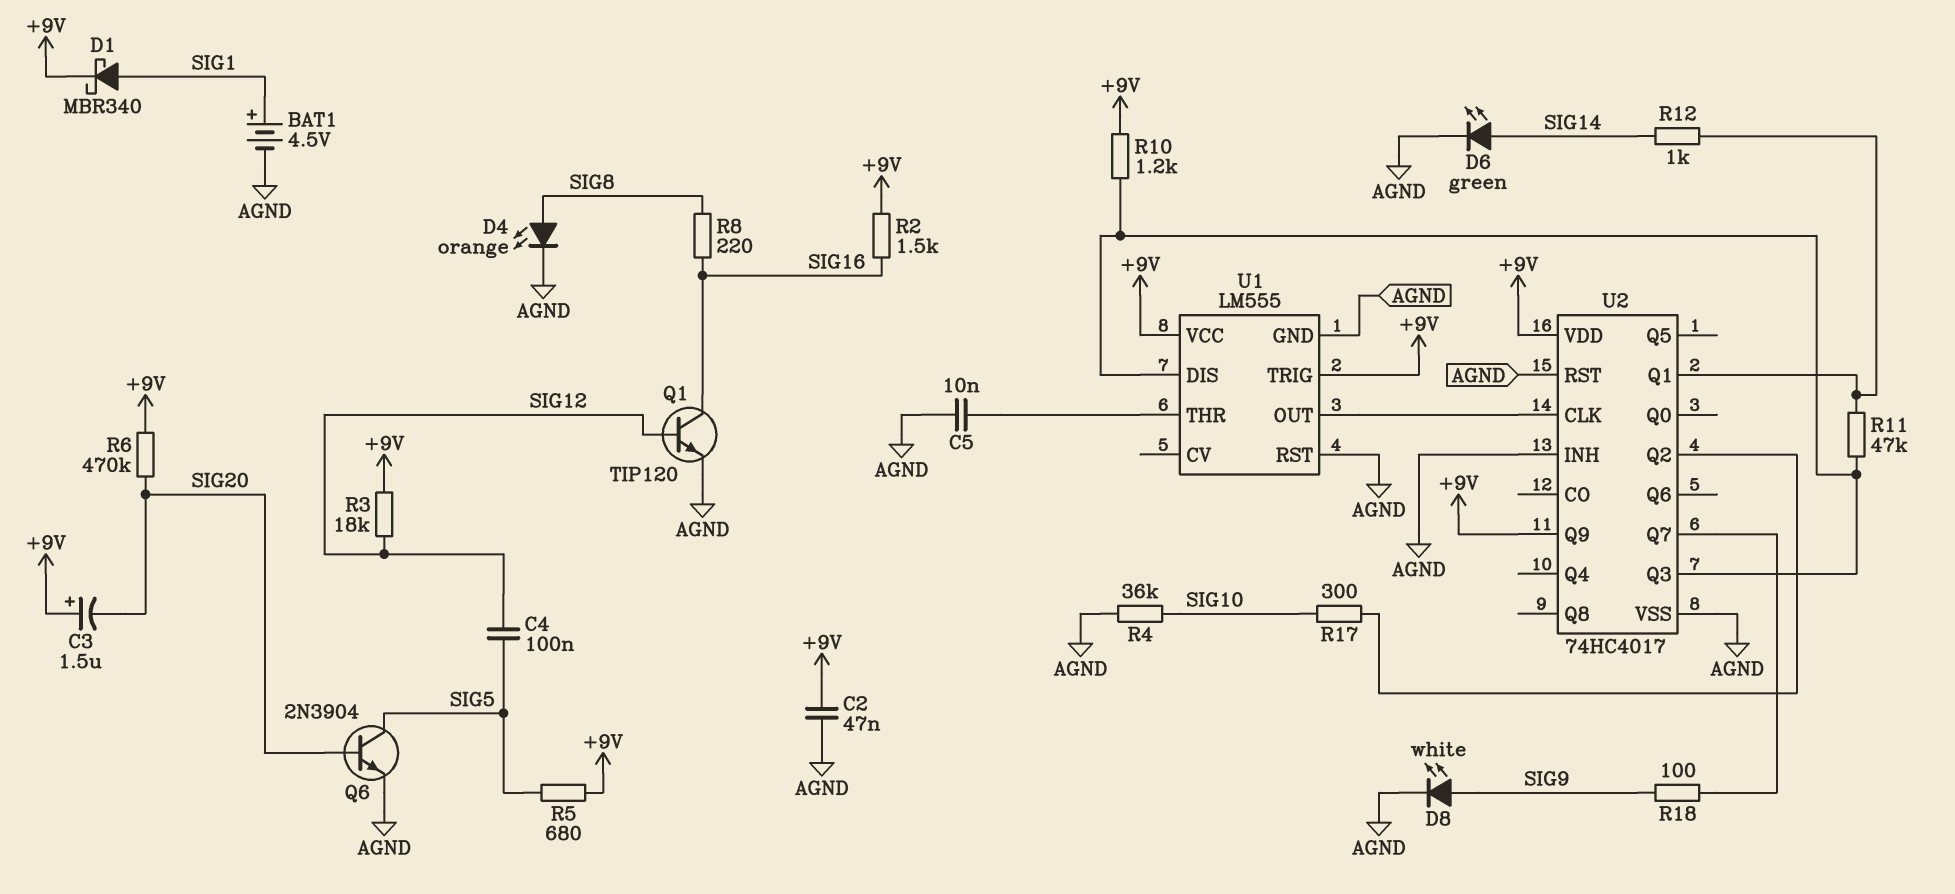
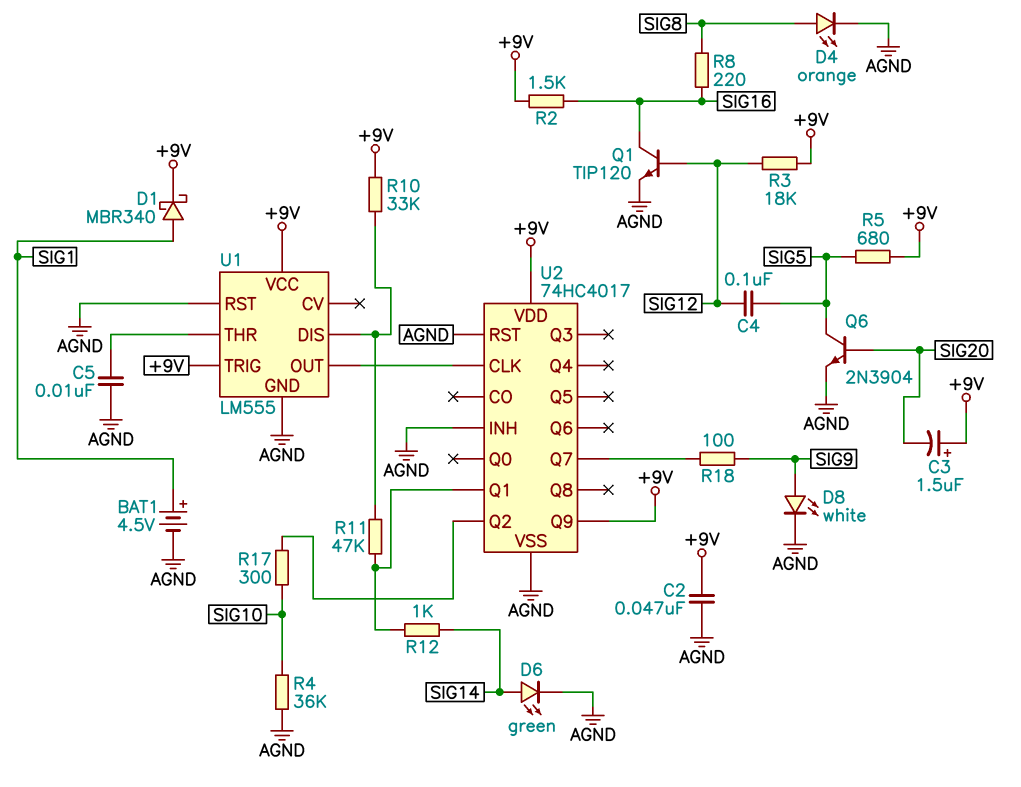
R6: 470k (+9V, SIG20) -> none
R10: 1.2k (+9V, U1/DIS) -> 33k (+9V, U1/DIS)
U2 pin Q3: U1/DIS -> none

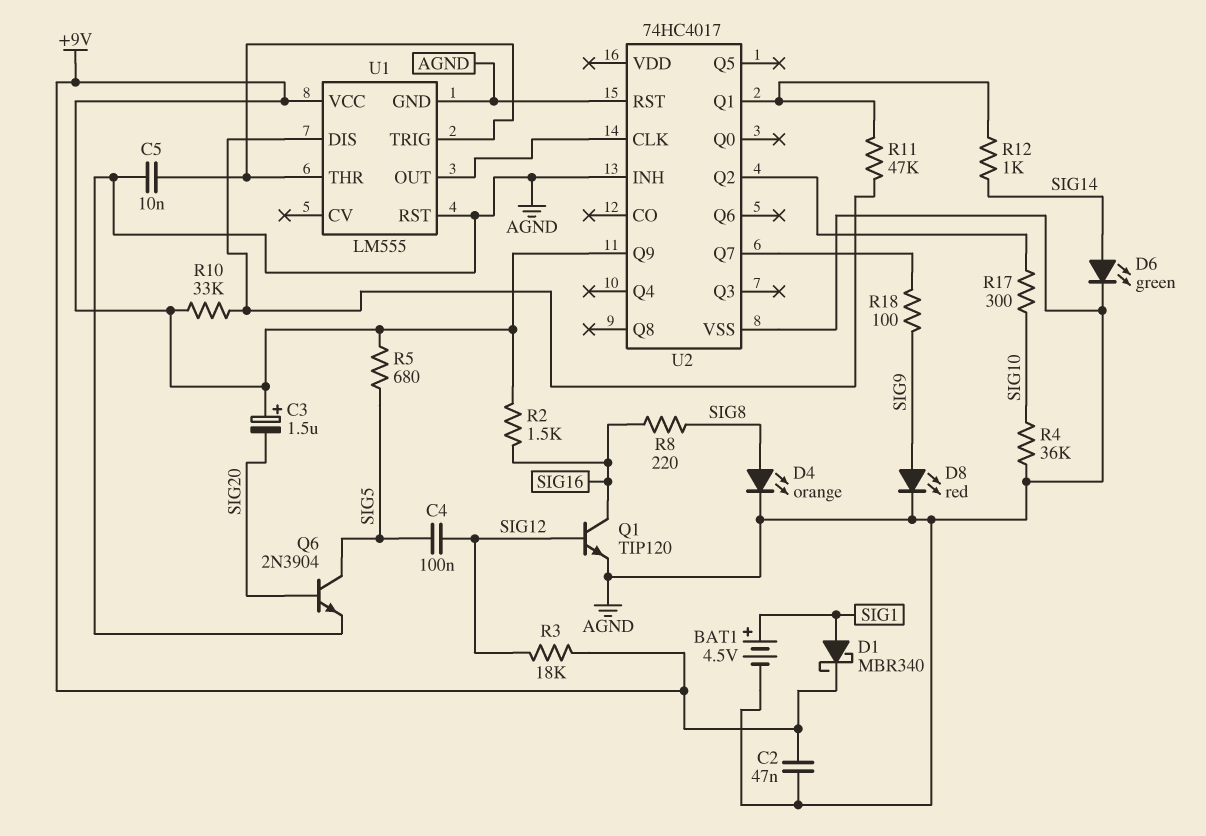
D8: LED white (A SIG9, K AGND) -> LED red (A SIG9, K AGND)
U1 pin TRIG: +9V -> U1/THR
U2 pin VDD: +9V -> none

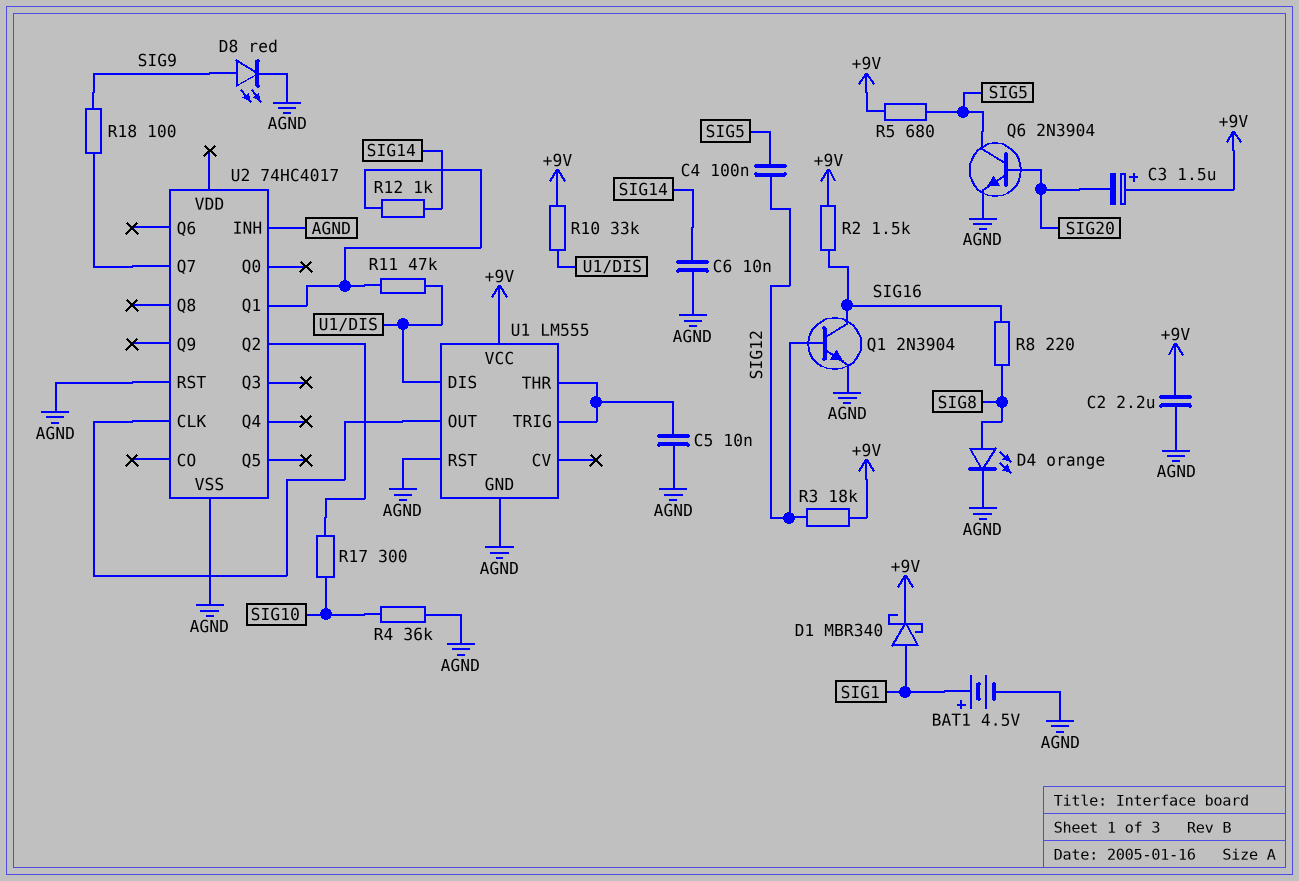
C2: 47nF (+9V, AGND) -> 2.2uF (+9V, AGND)
C6: none -> 10nF (AGND, SIG14)
D6: LED green (A SIG14, K AGND) -> none
Q1: NPN TIP120 (B SIG12, C SIG16, E AGND) -> NPN 2N3904 (B SIG12, C SIG16, E AGND)
U2 pin Q9: +9V -> none

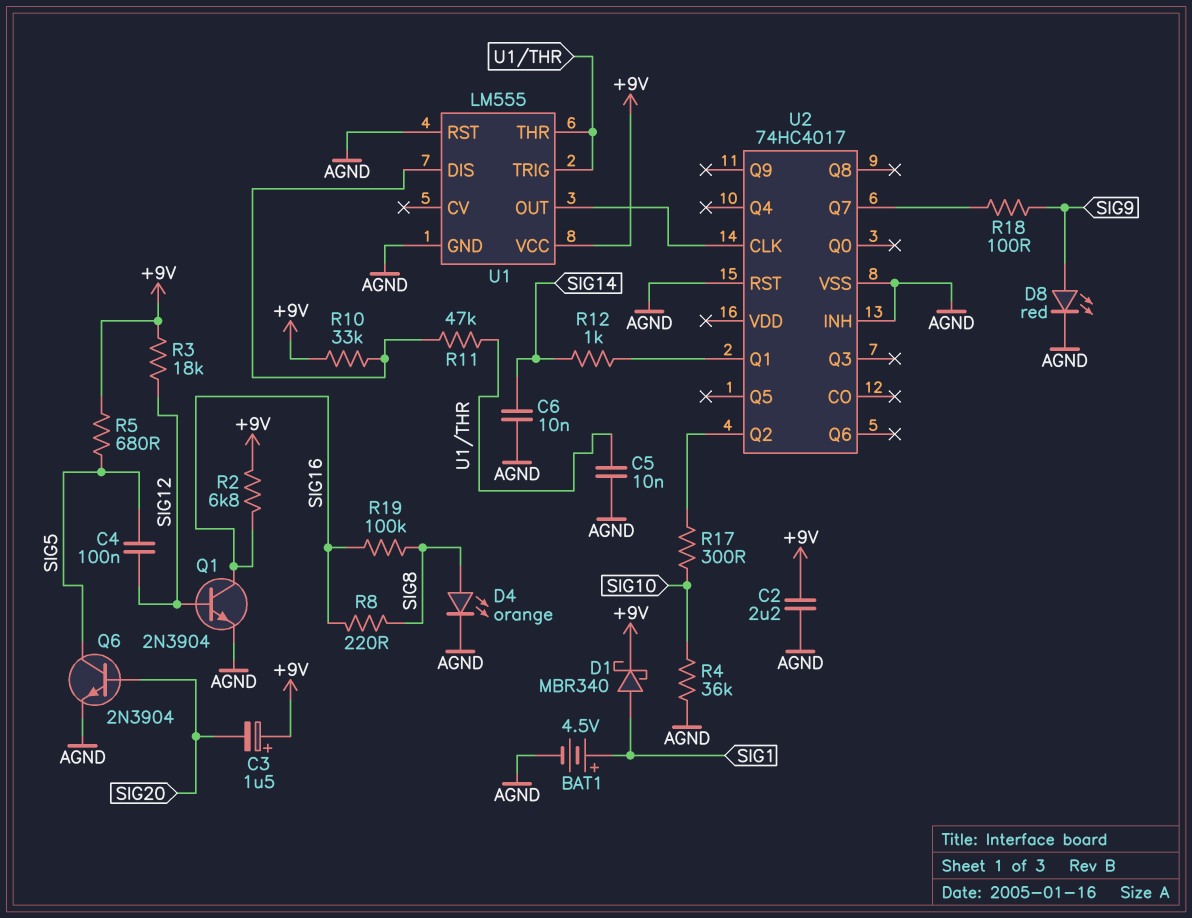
R2: 1.5k (+9V, SIG16) -> 6.8k (+9V, SIG16)
R11: 47k (U1/DIS, U2/Q1) -> 47k (U1/DIS, U1/THR)
R19: none -> 100k (SIG8, SIG16)

